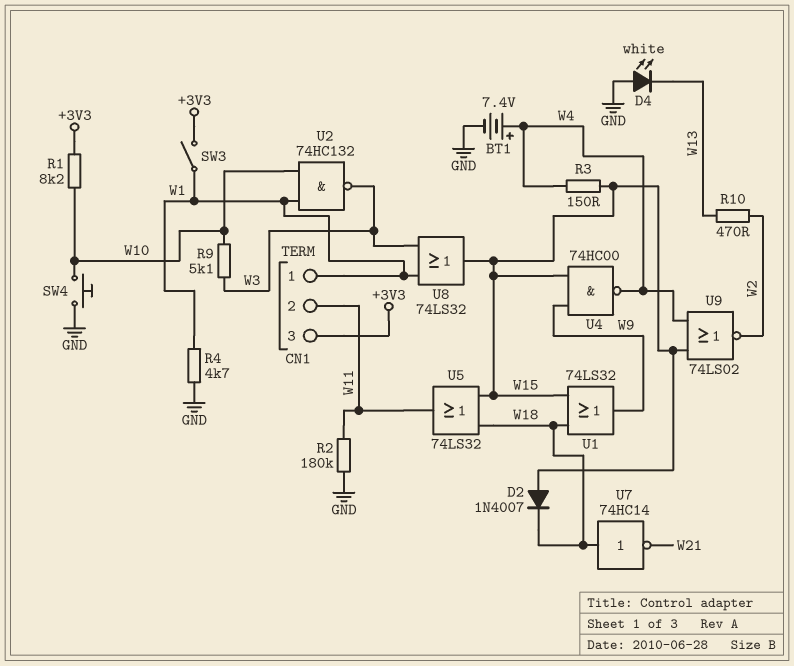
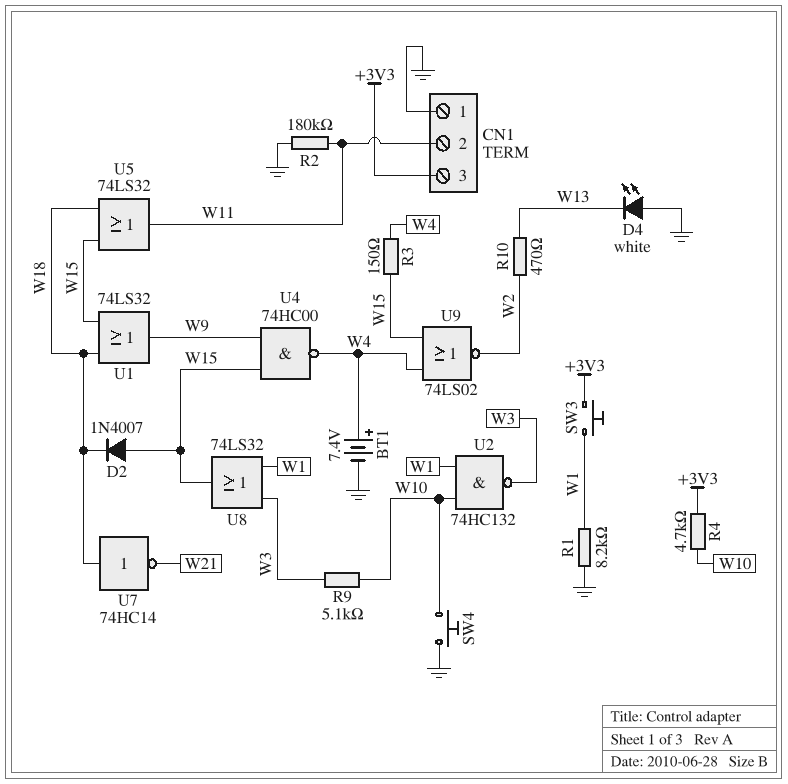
CN1 pin 1: W1 -> GND
R1: 8.2k (+3V3, W10) -> 8.2k (GND, W1)
R4: 4.7k (GND, W1) -> 4.7k (+3V3, W10)
SW3: switch (+3V3, W1) -> button (+3V3, W1)

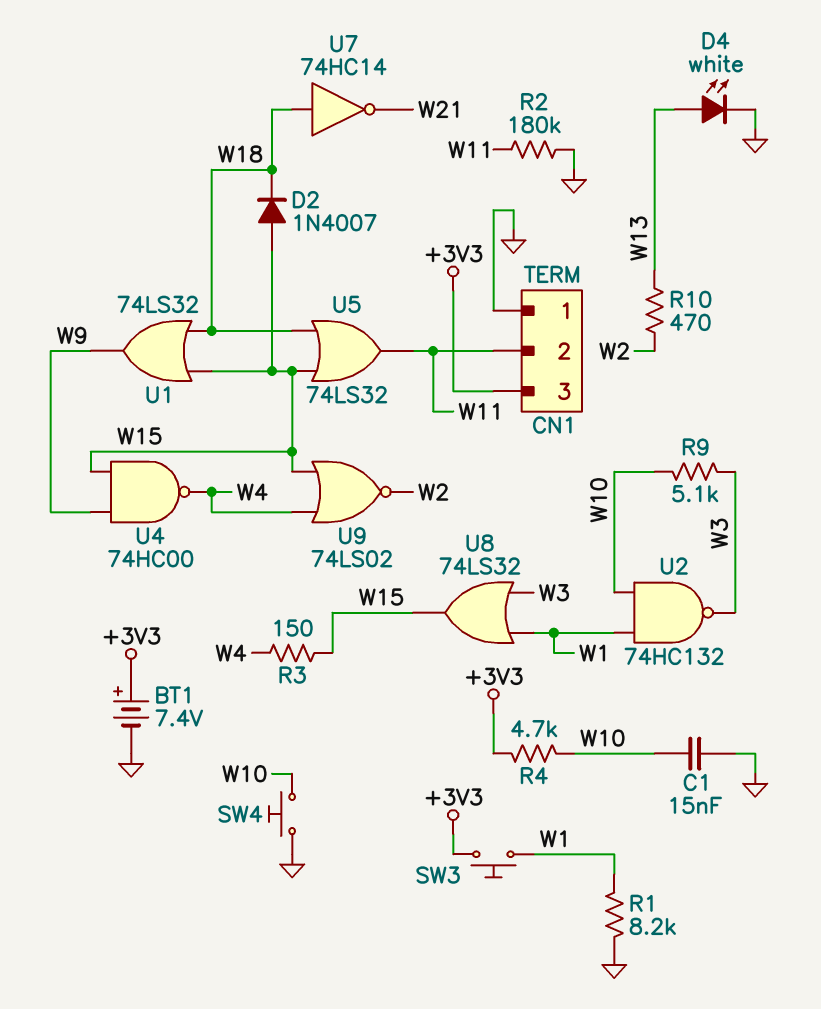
BT1: 7.4V (plus W4, minus GND) -> 7.4V (plus +3V3, minus GND)
C1: none -> 15nF (GND, W10)
D4: LED white (A GND, K W13) -> LED white (A W13, K GND)

